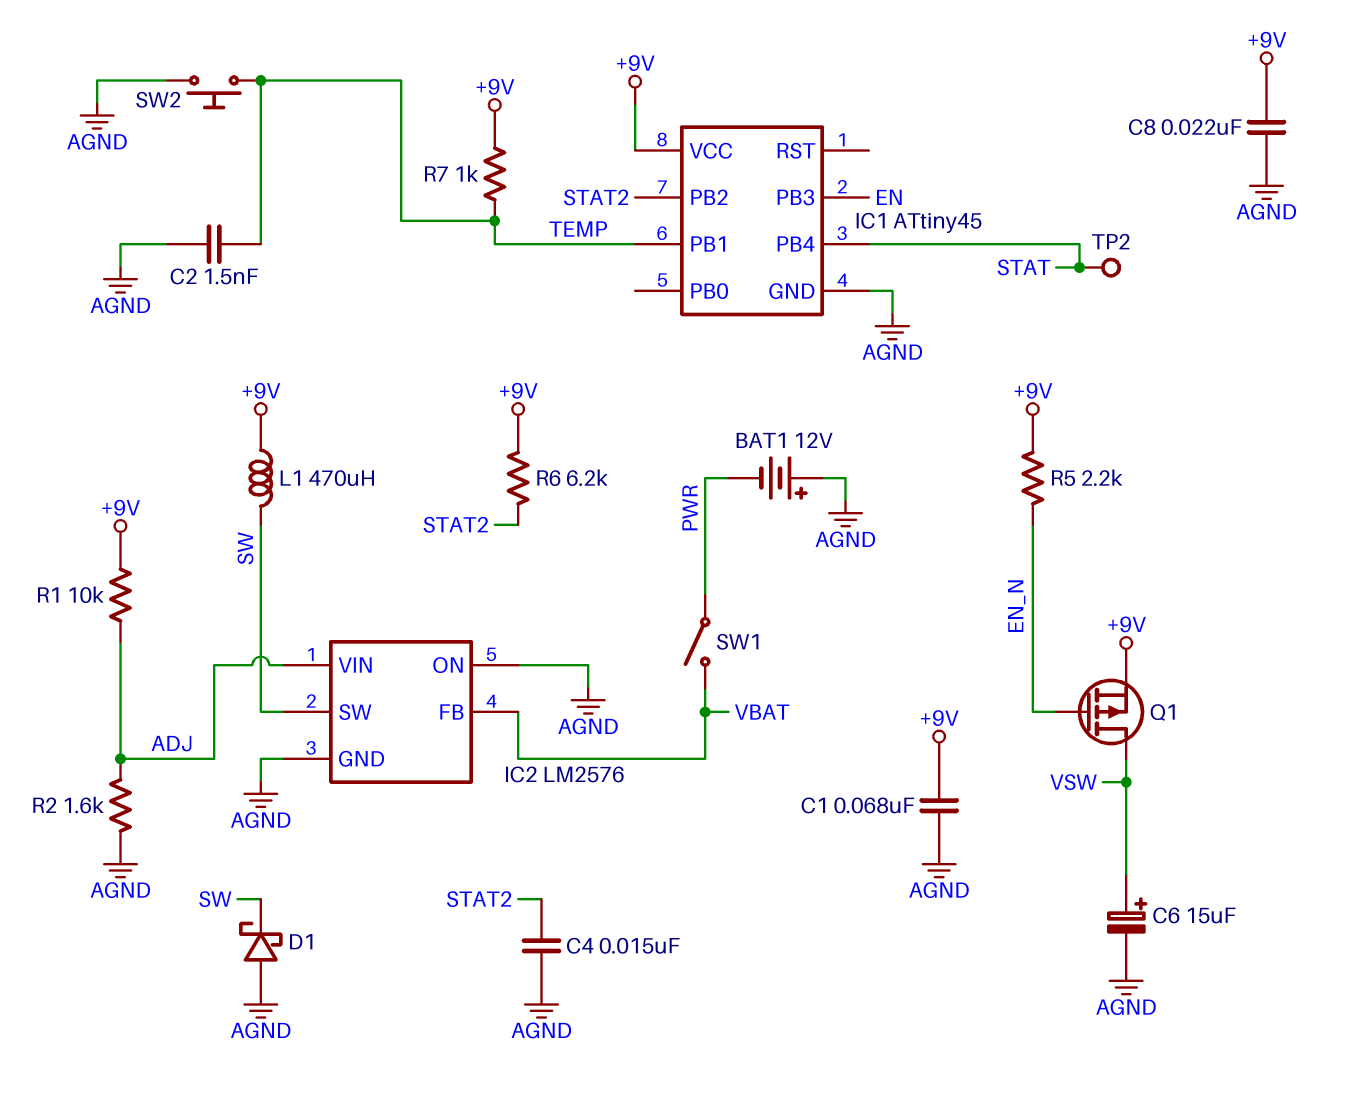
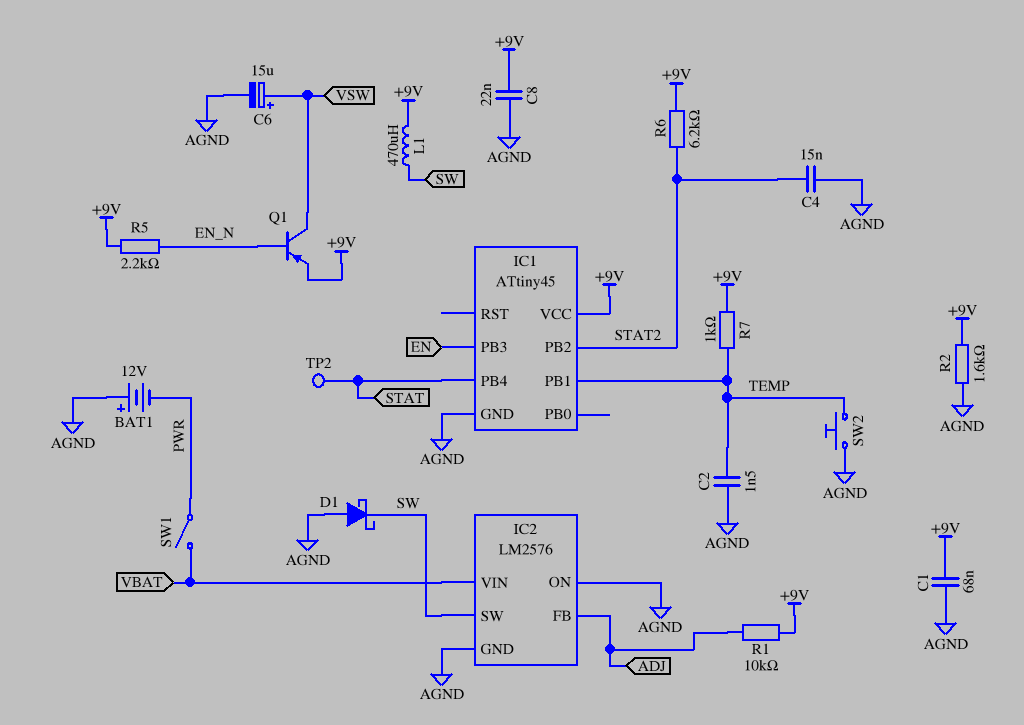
IC2 pin FB: VBAT -> ADJ
IC2 pin VIN: ADJ -> VBAT
Q1: PMOS (G EN_N, D VSW, S +9V) -> PNP (B EN_N, C VSW, E +9V)
R2: 1.6k (ADJ, AGND) -> 1.6k (+9V, AGND)

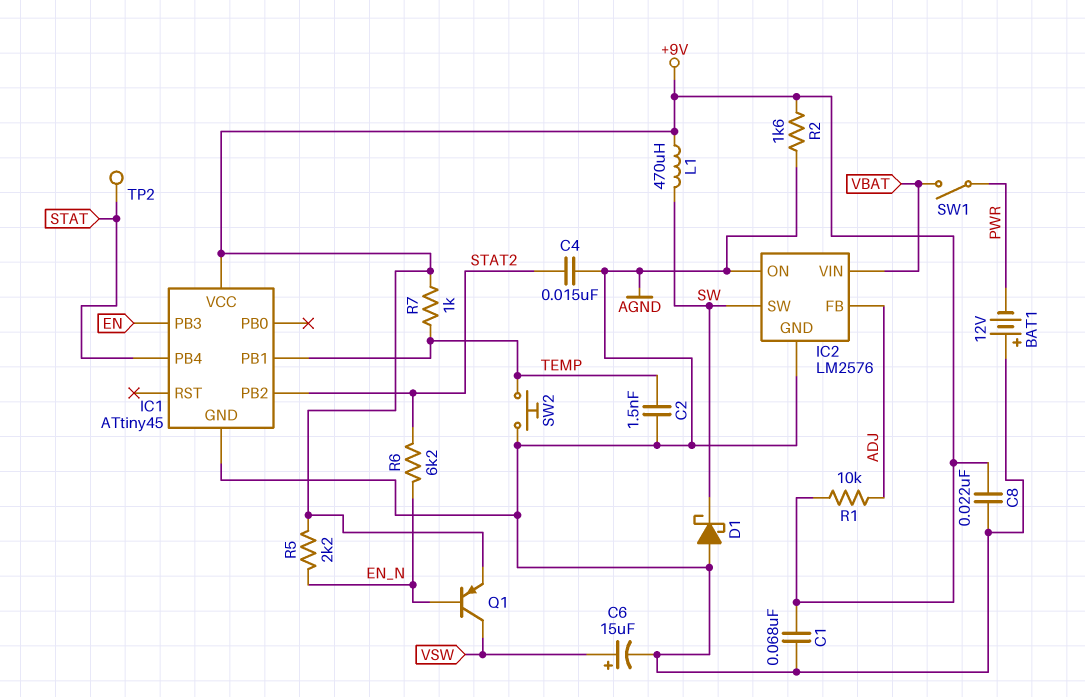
R6: 6.2k (+9V, STAT2) -> 6.2k (EN_N, STAT2)

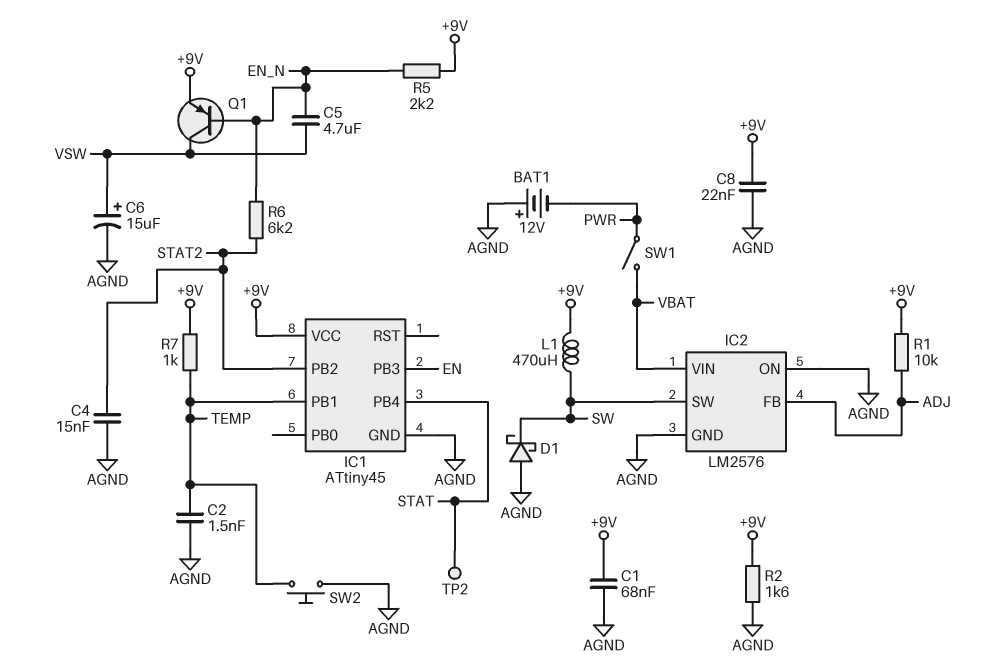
C5: none -> 4.7uF (EN_N, VSW)

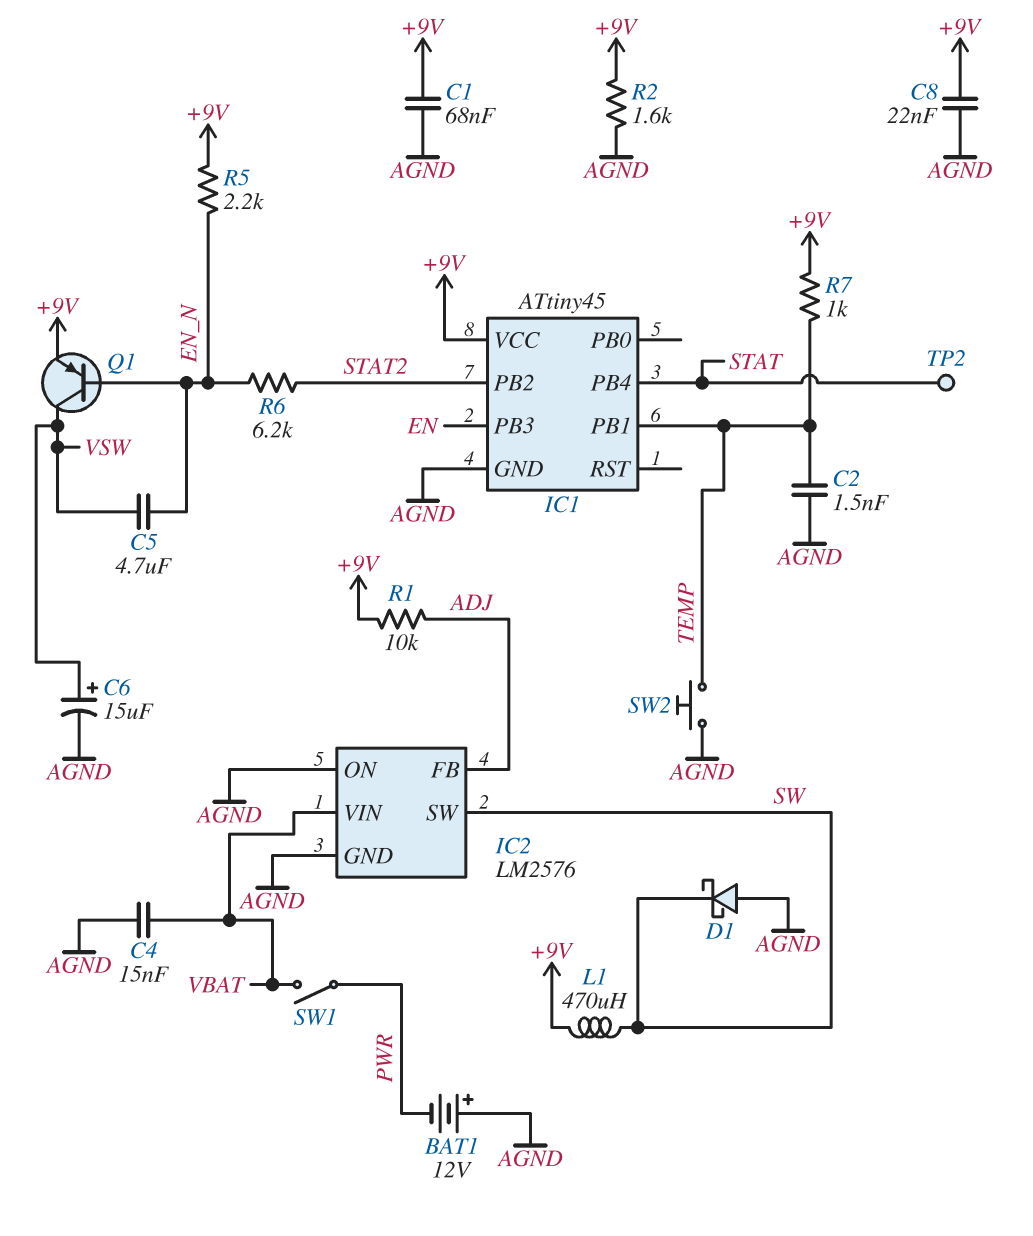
C4: 15nF (AGND, STAT2) -> 15nF (AGND, VBAT)

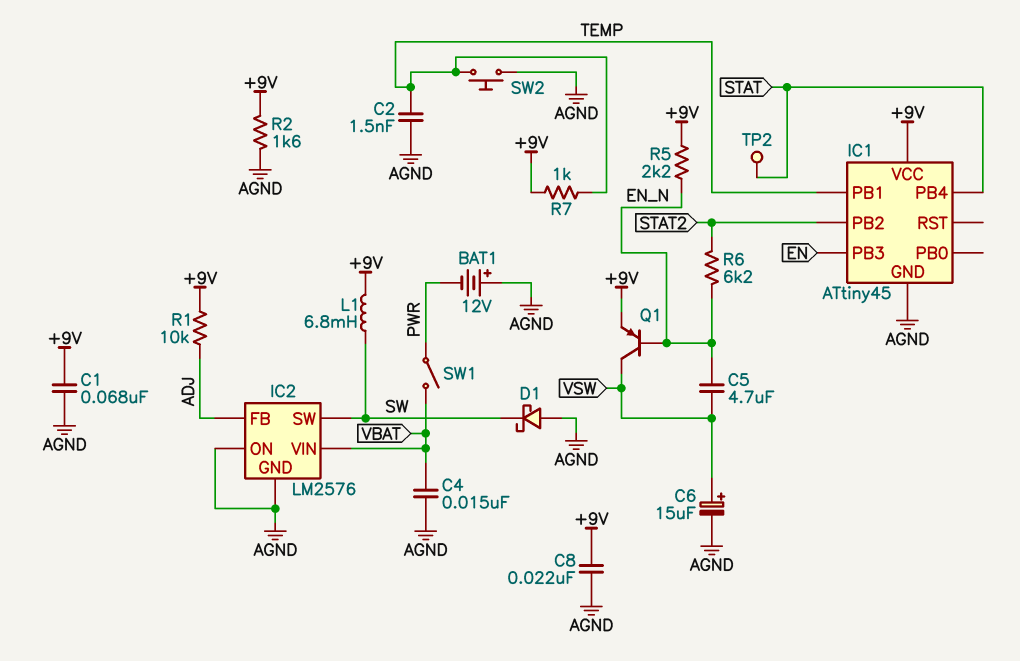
L1: 470uH (+9V, SW) -> 6.8mH (+9V, SW)

